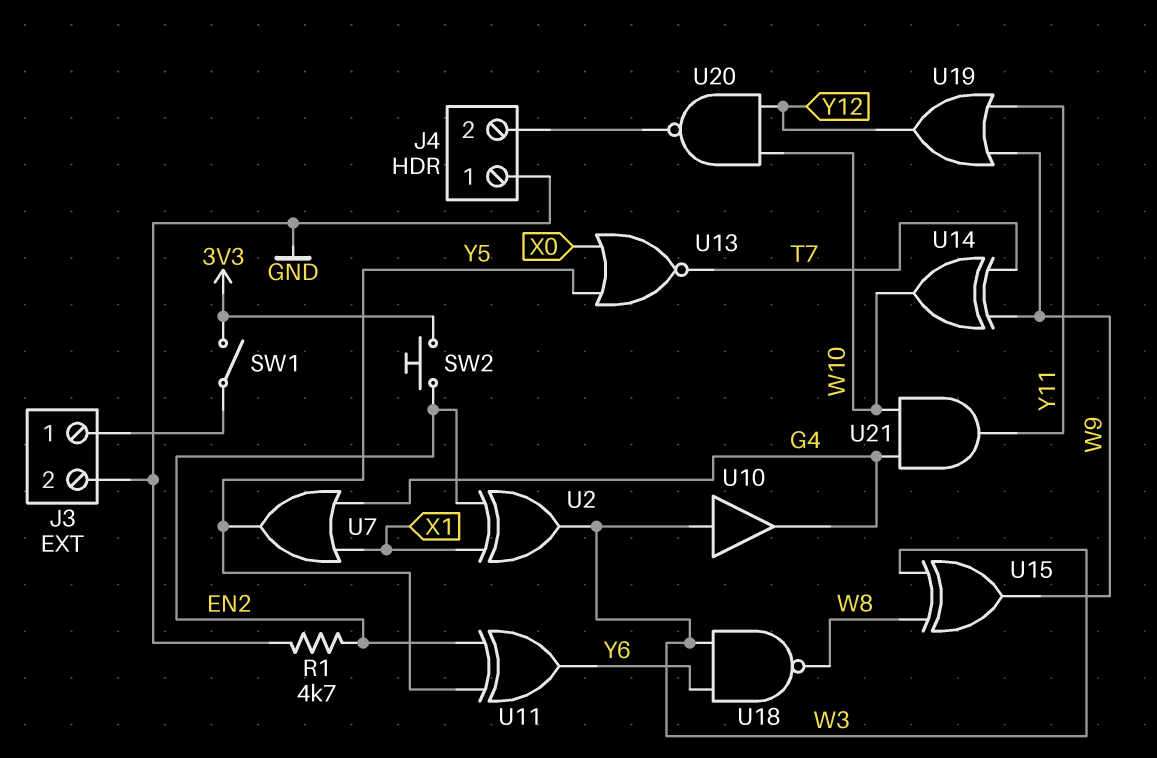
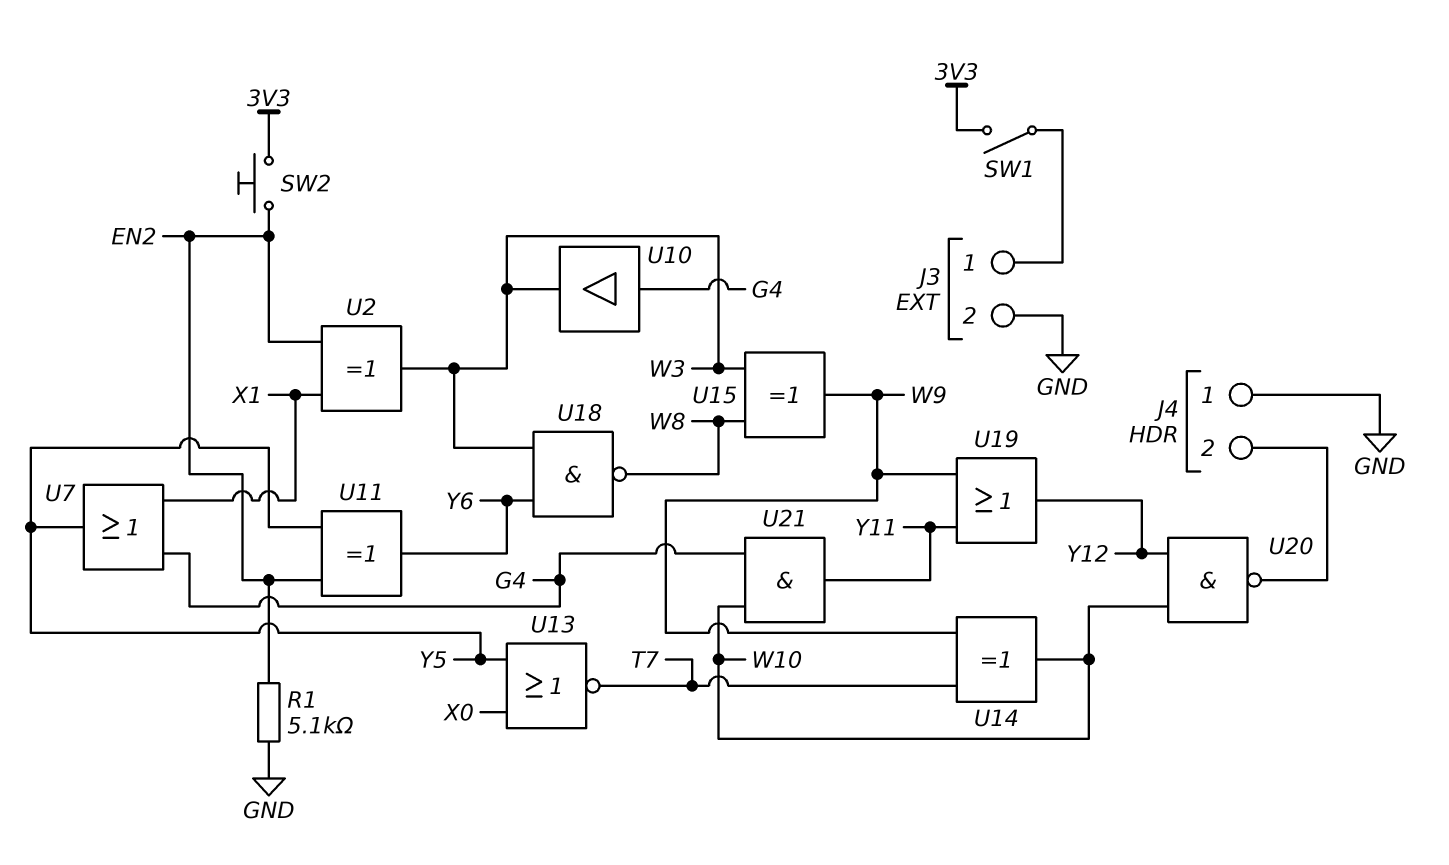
R1: 4.7k (EN2, GND) -> 5.1k (EN2, GND)
U10: buffer (in W3, out G4) -> buffer (in G4, out W3)

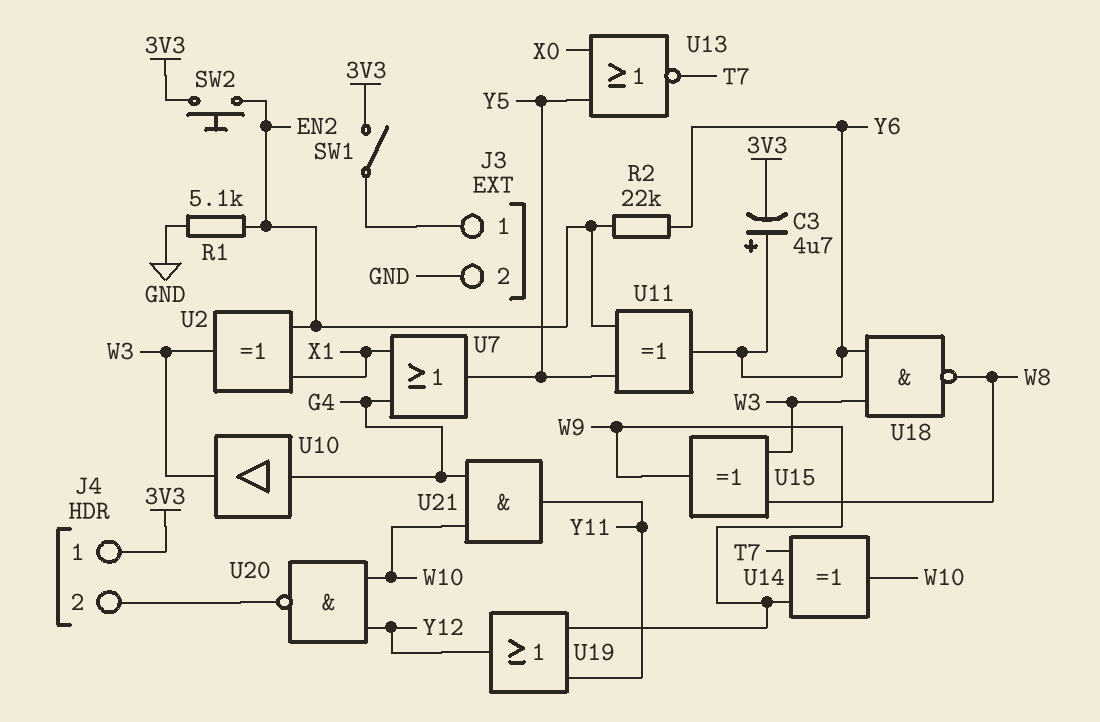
C3: none -> 4.7uF (plus Y6, minus 3V3)
J4 pin 1: GND -> 3V3
R2: none -> 22k (EN2, Y6)

